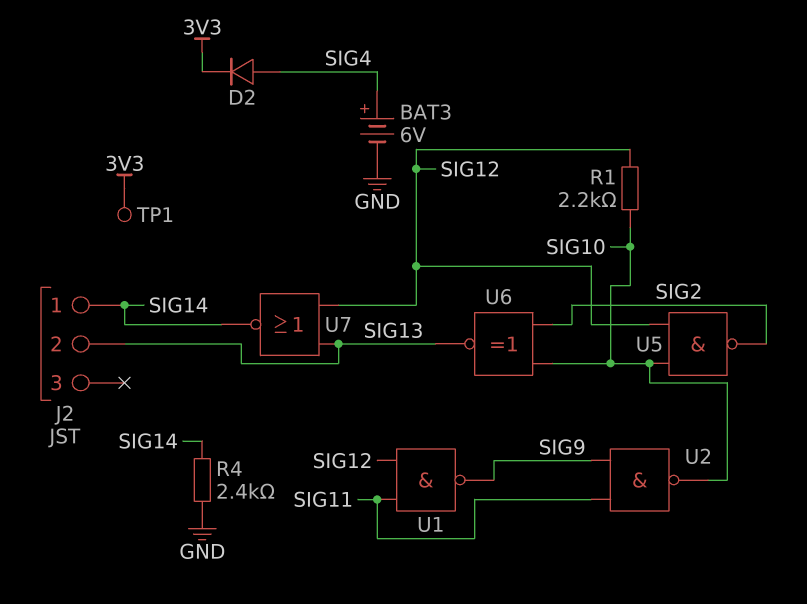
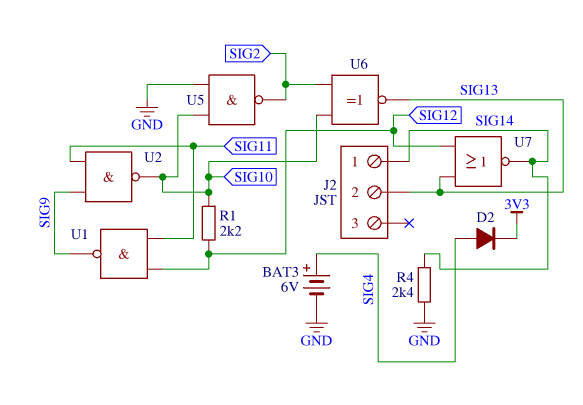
TP1: test point (3V3) -> none
U5: NAND (in SIG10, in SIG12, out SIG2) -> NAND (in GND, in SIG10, out SIG2)

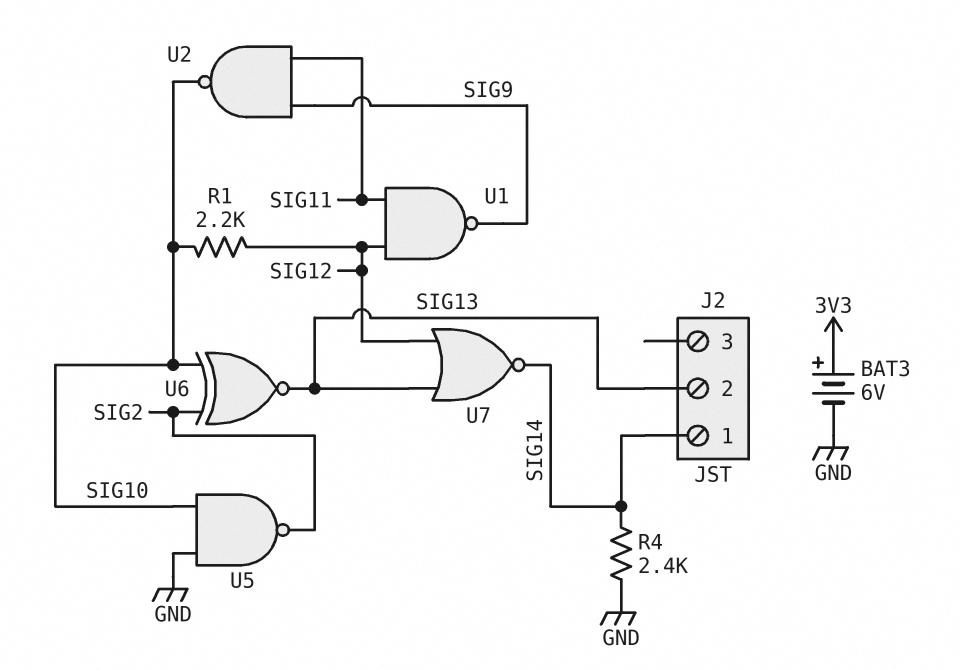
BAT3: 6V (plus SIG4, minus GND) -> 6V (plus 3V3, minus GND)
D2: diode (A SIG4, K 3V3) -> none

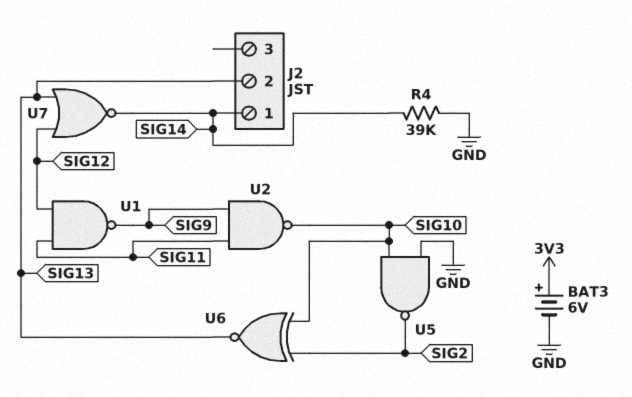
R1: 2.2k (SIG10, SIG12) -> none
R4: 2.4k (GND, SIG14) -> 39k (GND, SIG14)

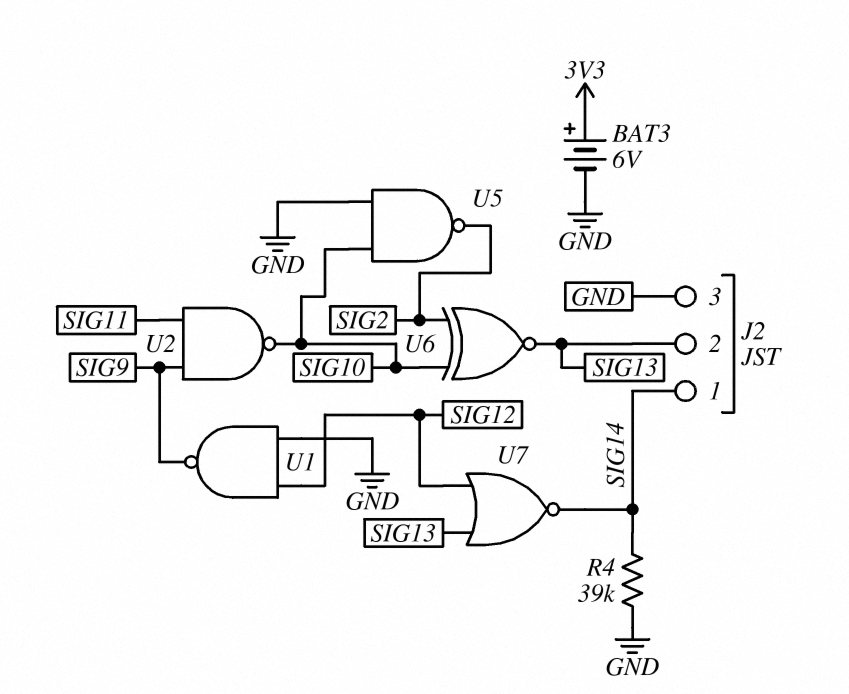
J2 pin 3: none -> GND
U1: NAND (in SIG11, in SIG12, out SIG9) -> NAND (in GND, in SIG12, out SIG9)

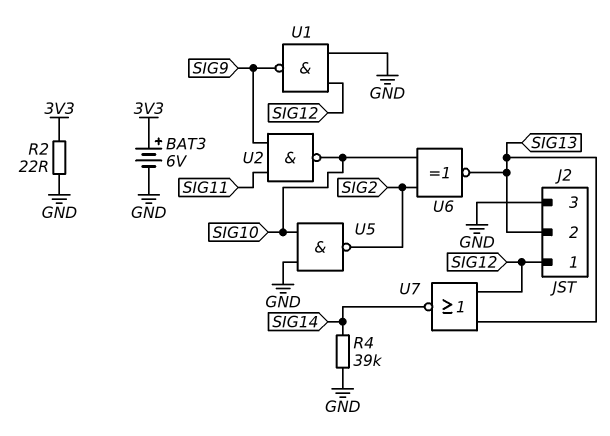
J2 pin 1: SIG14 -> SIG12
R2: none -> 22 (3V3, GND)

